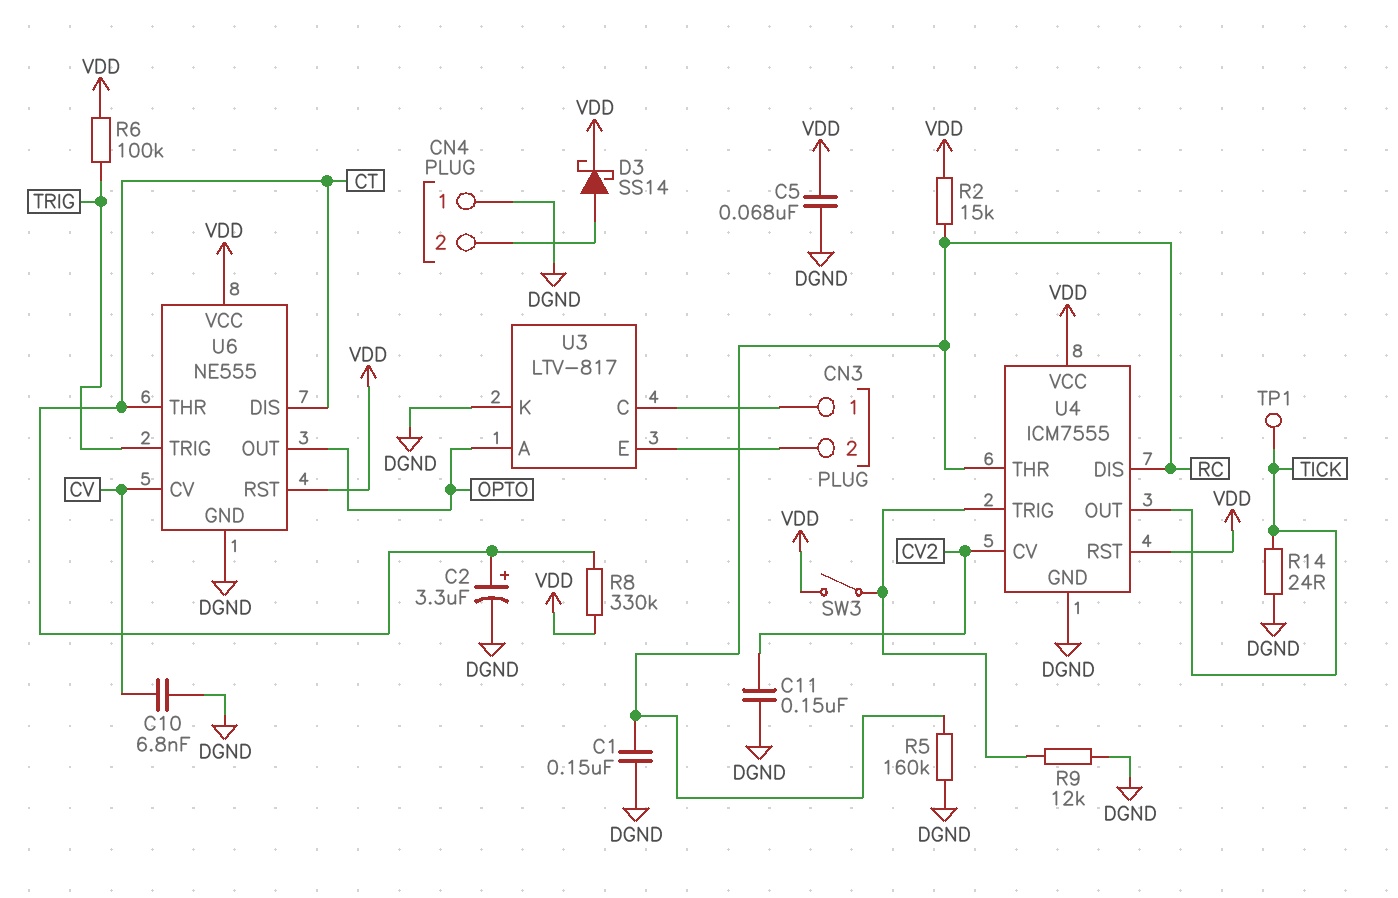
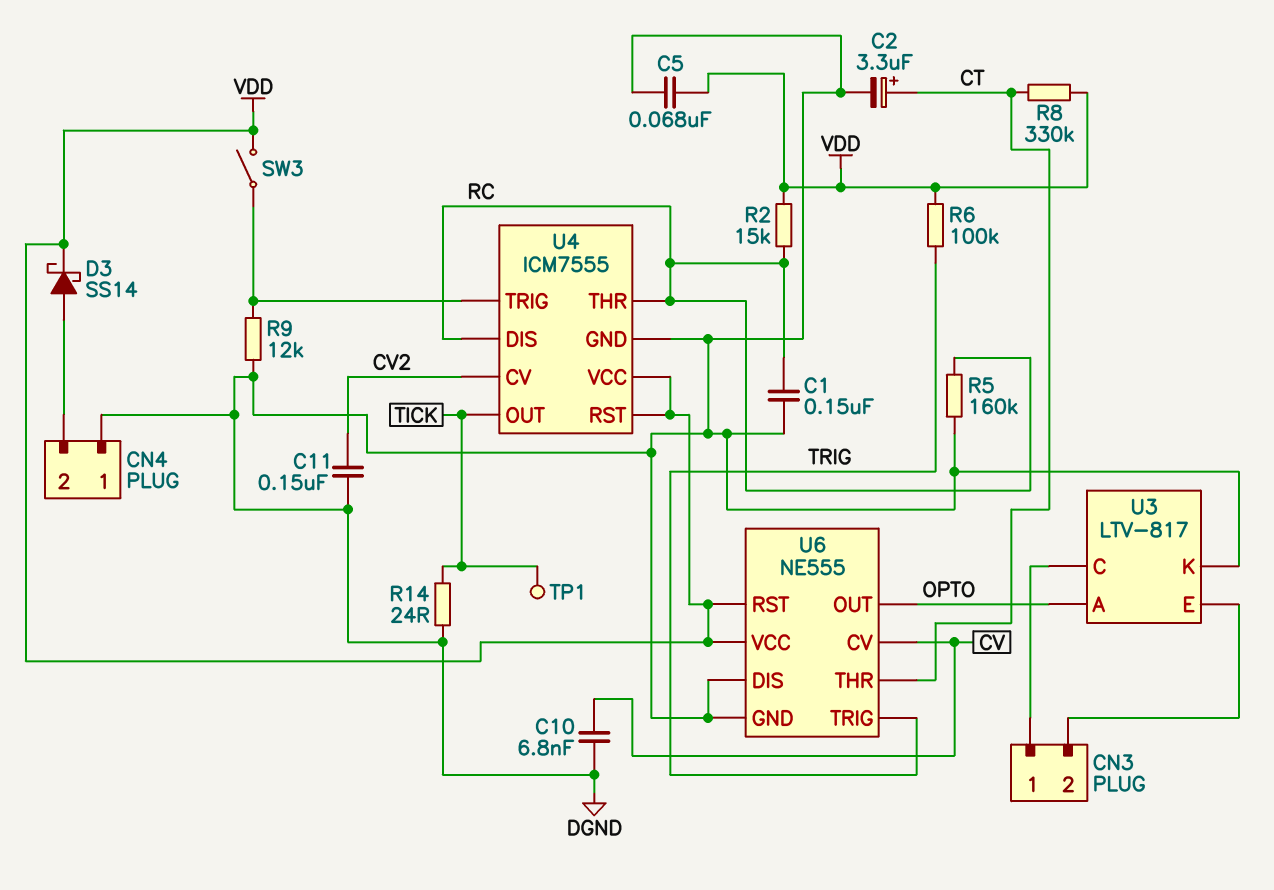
U6 pin DIS: CT -> DGND

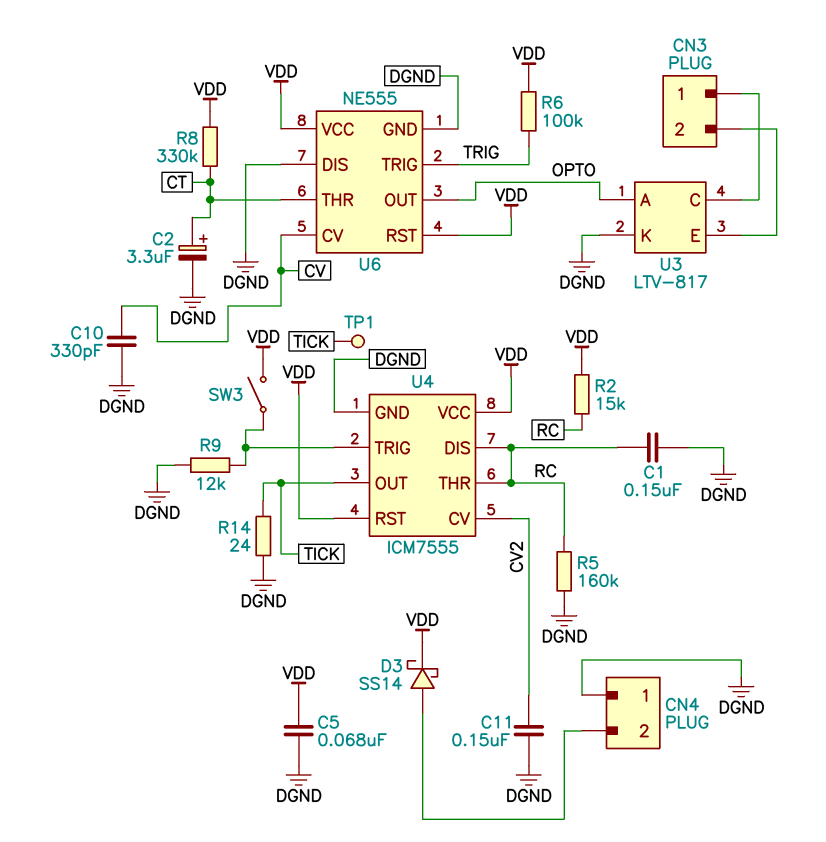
C10: 6.8nF (CV, DGND) -> 330pF (CV, DGND)

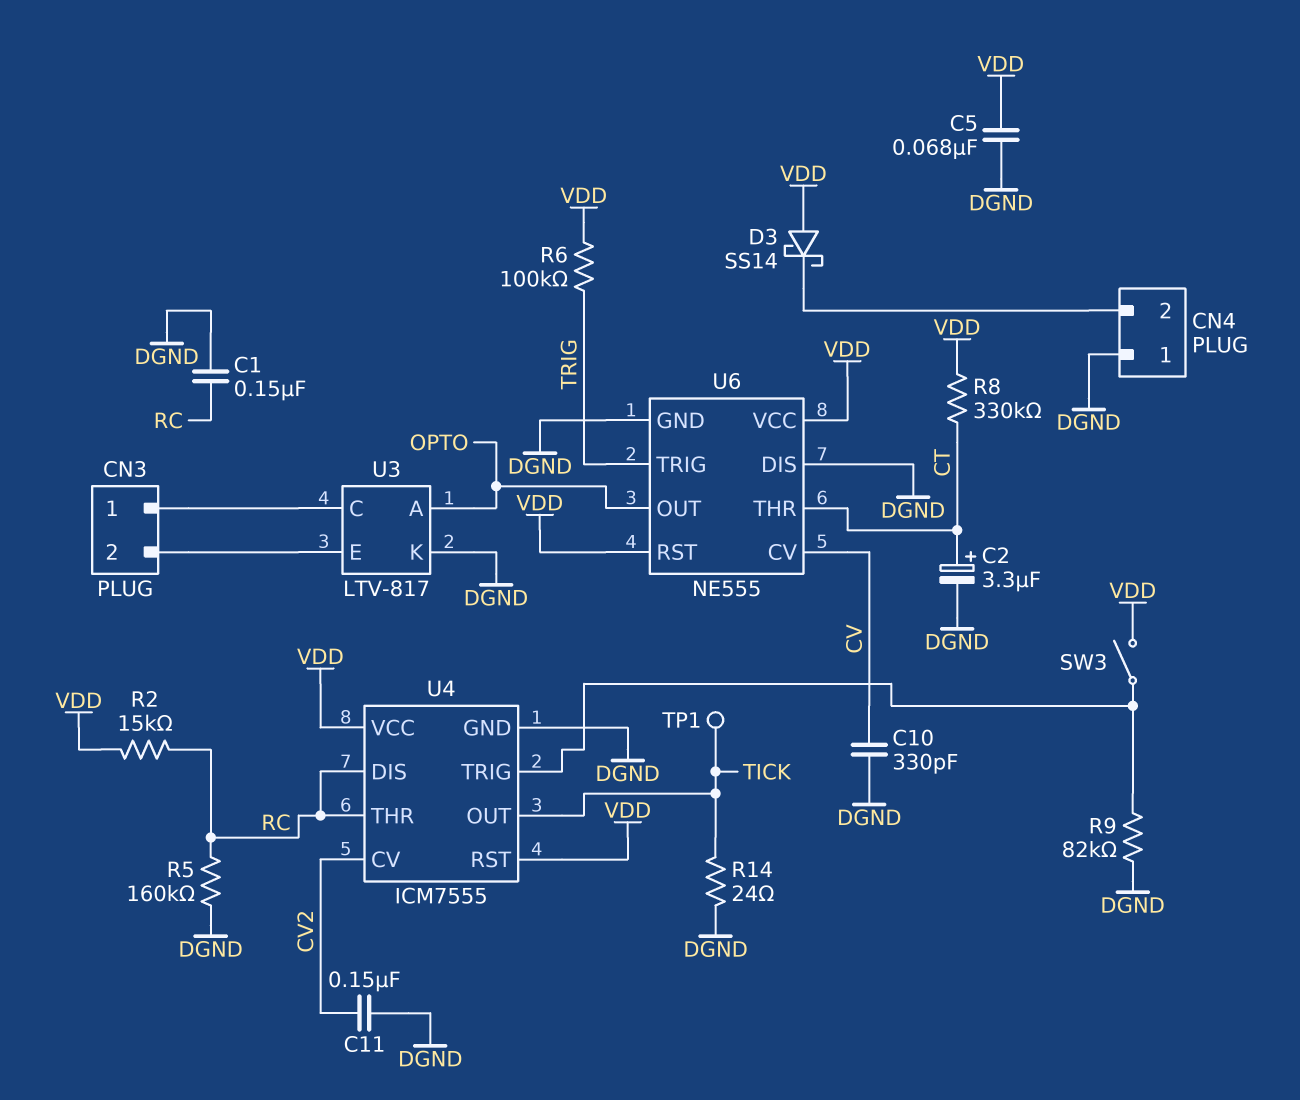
D3: schottky SS14 (A CN4/2, K VDD) -> schottky SS14 (A VDD, K CN4/2)
R9: 12k (DGND, U4/TRIG) -> 82k (DGND, U4/TRIG)

